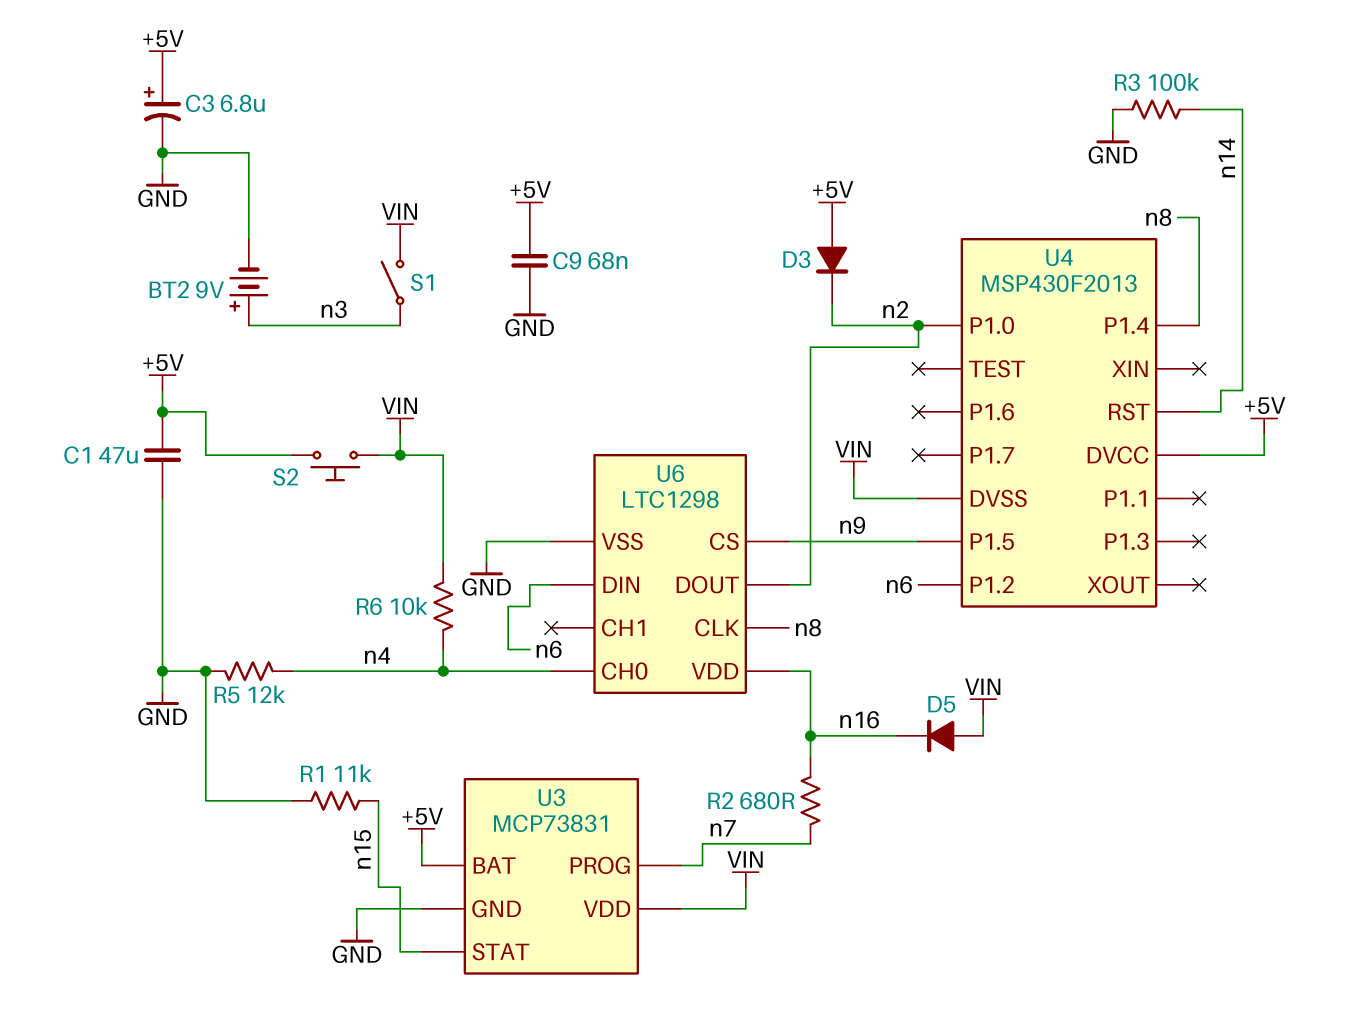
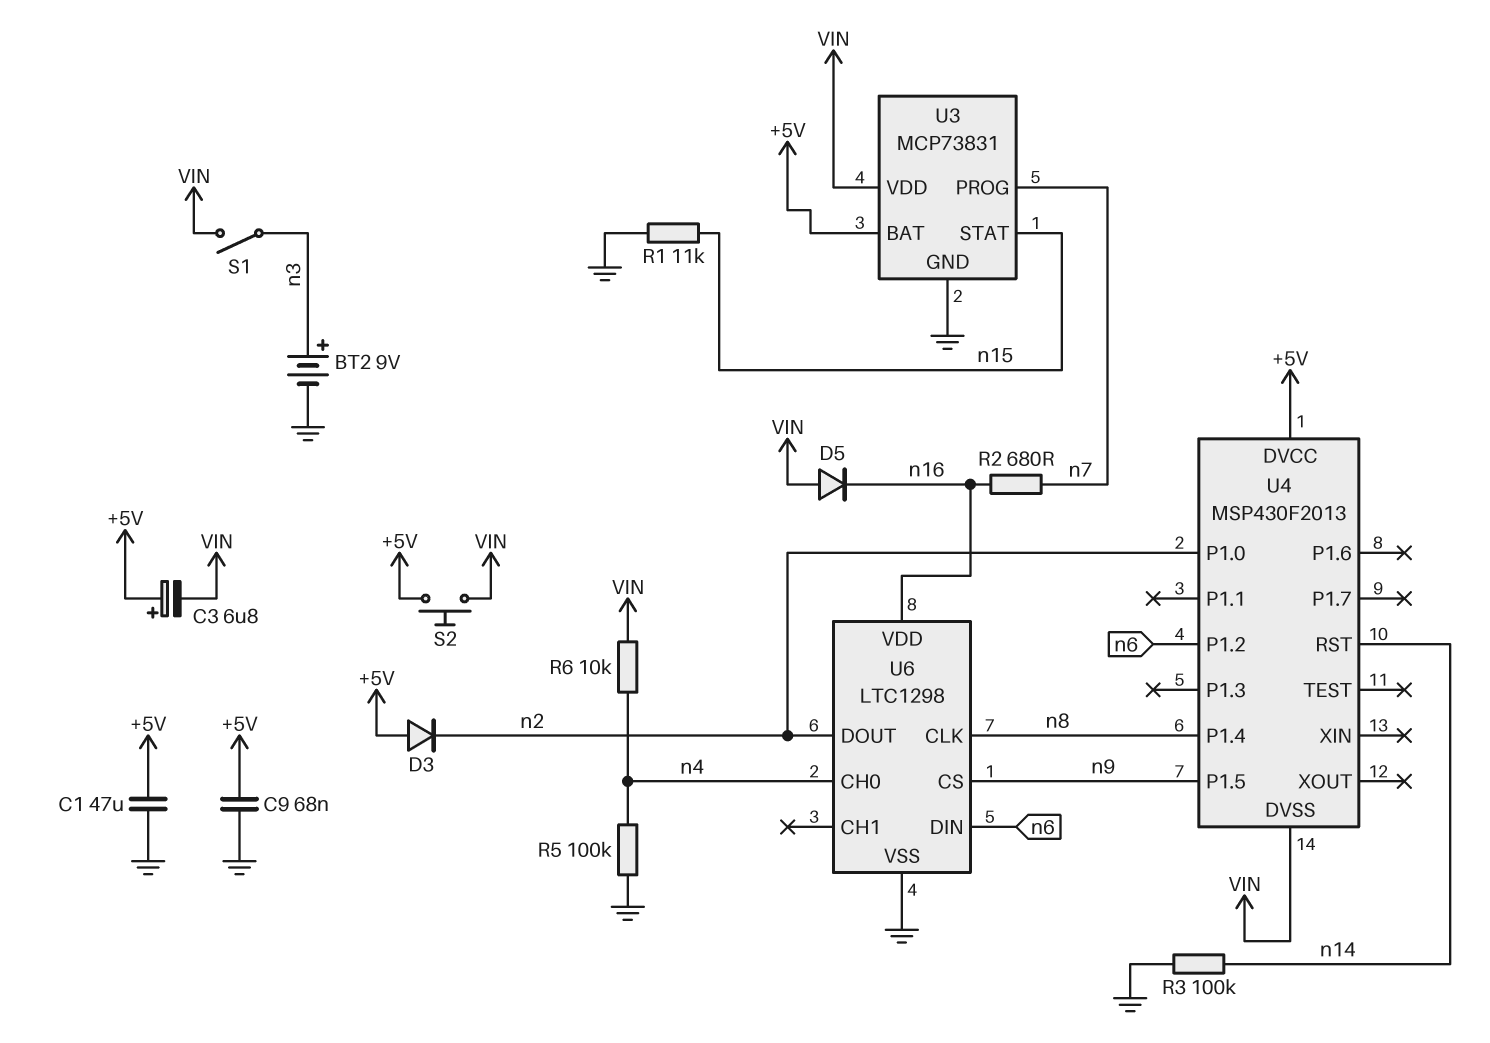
C3: 6.8uF (plus +5V, minus GND) -> 6.8uF (plus +5V, minus VIN)
R5: 12k (GND, n4) -> 100k (GND, n4)

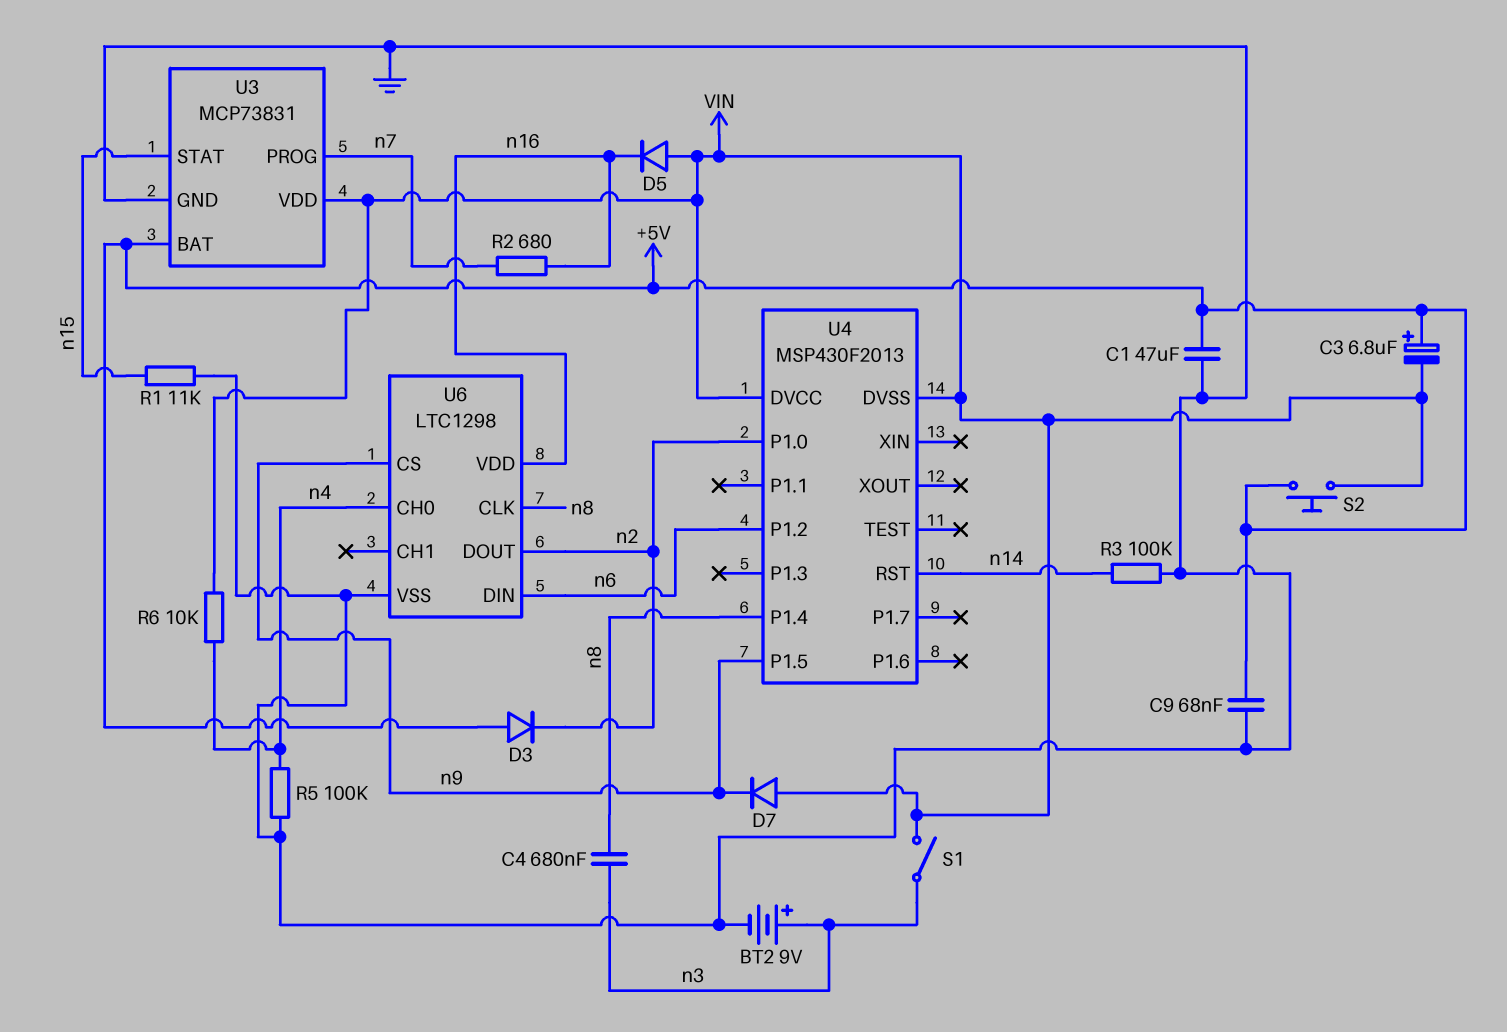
C4: none -> 680nF (n3, n8)
D7: none -> diode (A VIN, K n9)
U4 pin DVCC: +5V -> VIN

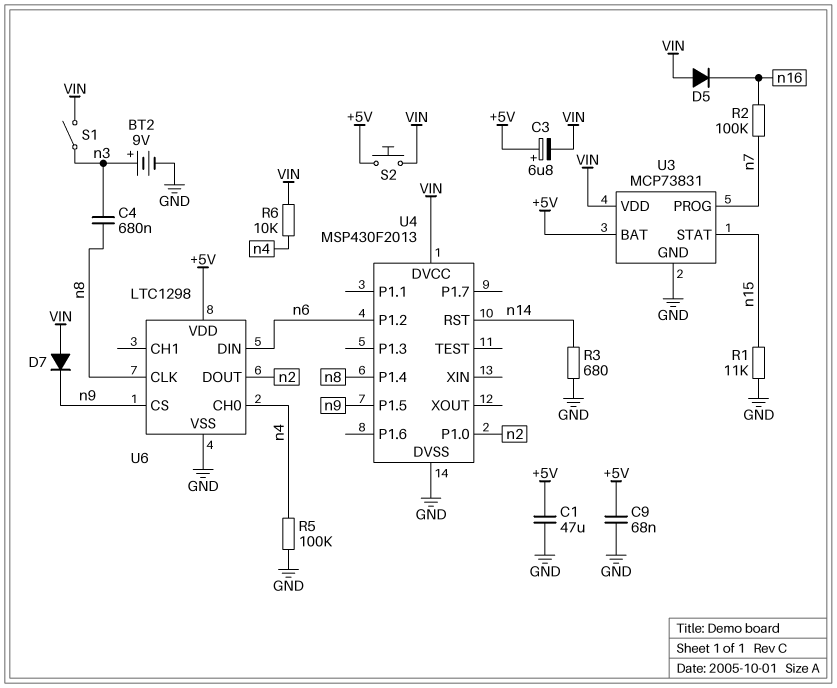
D3: diode (A +5V, K n2) -> none
R2: 680 (n7, n16) -> 100k (n7, n16)
R3: 100k (GND, n14) -> 680 (GND, n14)
U4 pin DVSS: VIN -> GND
U6 pin VDD: n16 -> +5V

